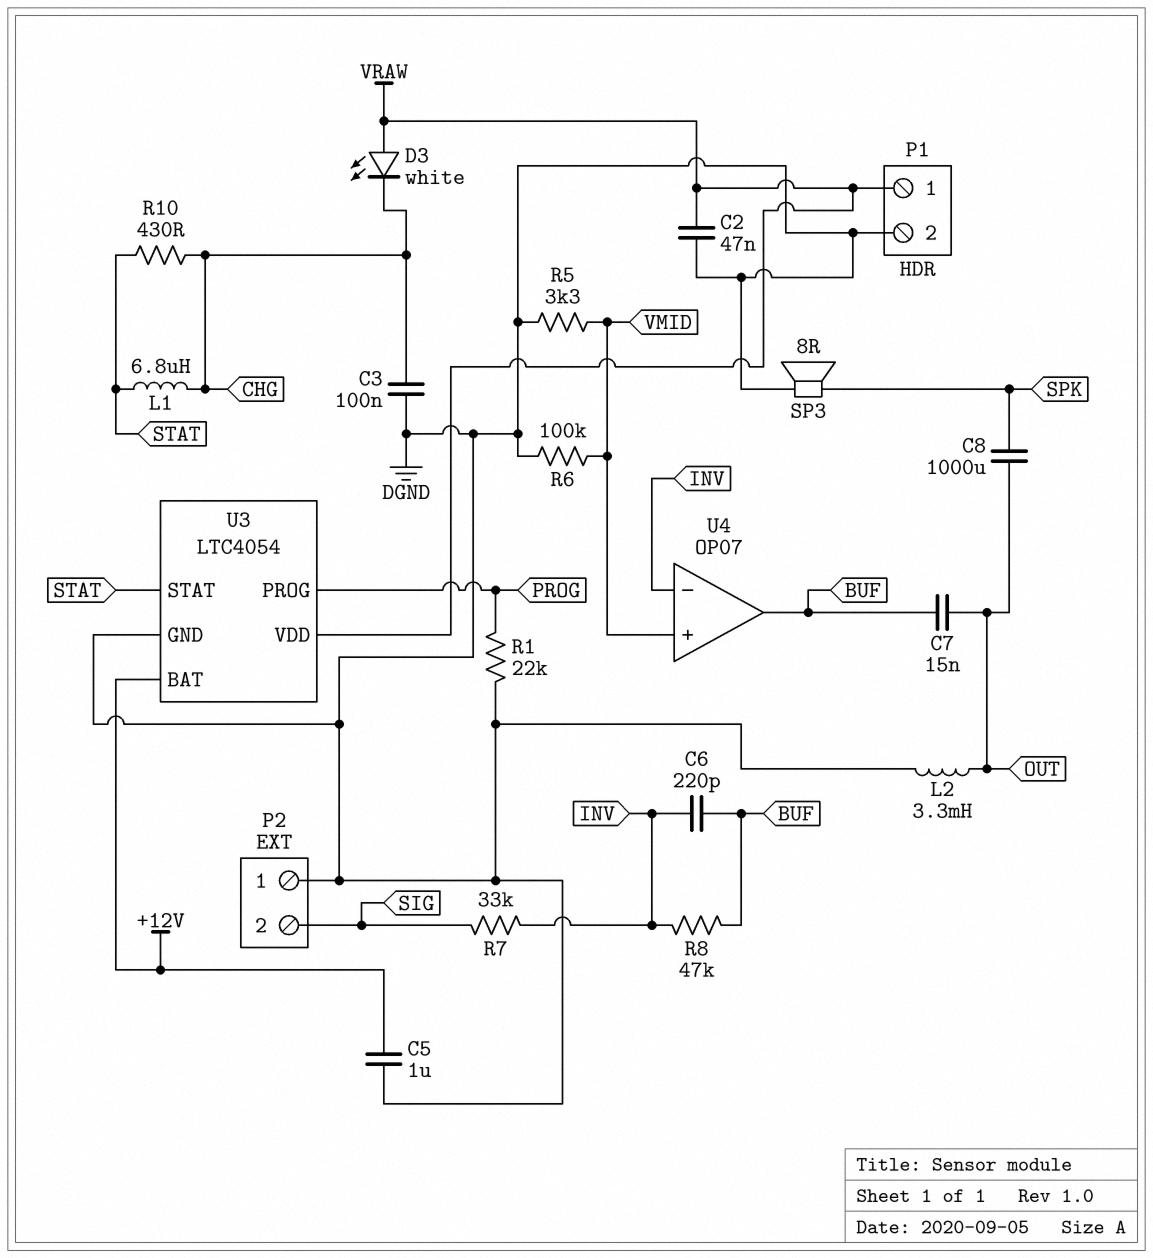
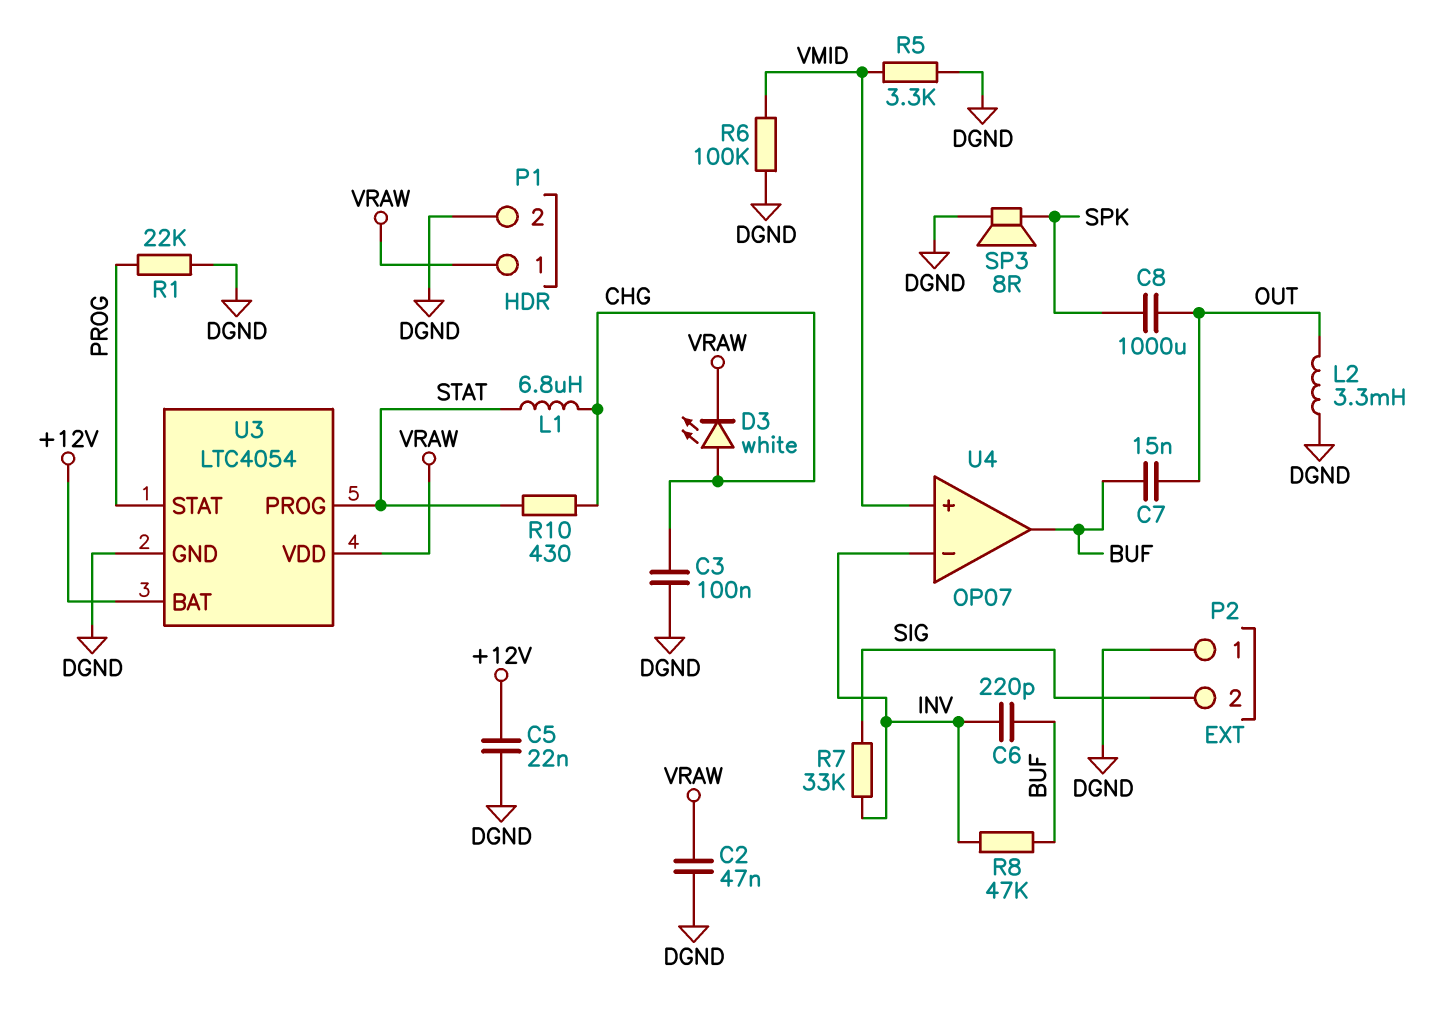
C5: 1uF (+12V, DGND) -> 22nF (+12V, DGND)
D3: LED white (A VRAW, K CHG) -> LED white (A CHG, K VRAW)
U3 pin PROG: PROG -> STAT
U3 pin STAT: STAT -> PROG

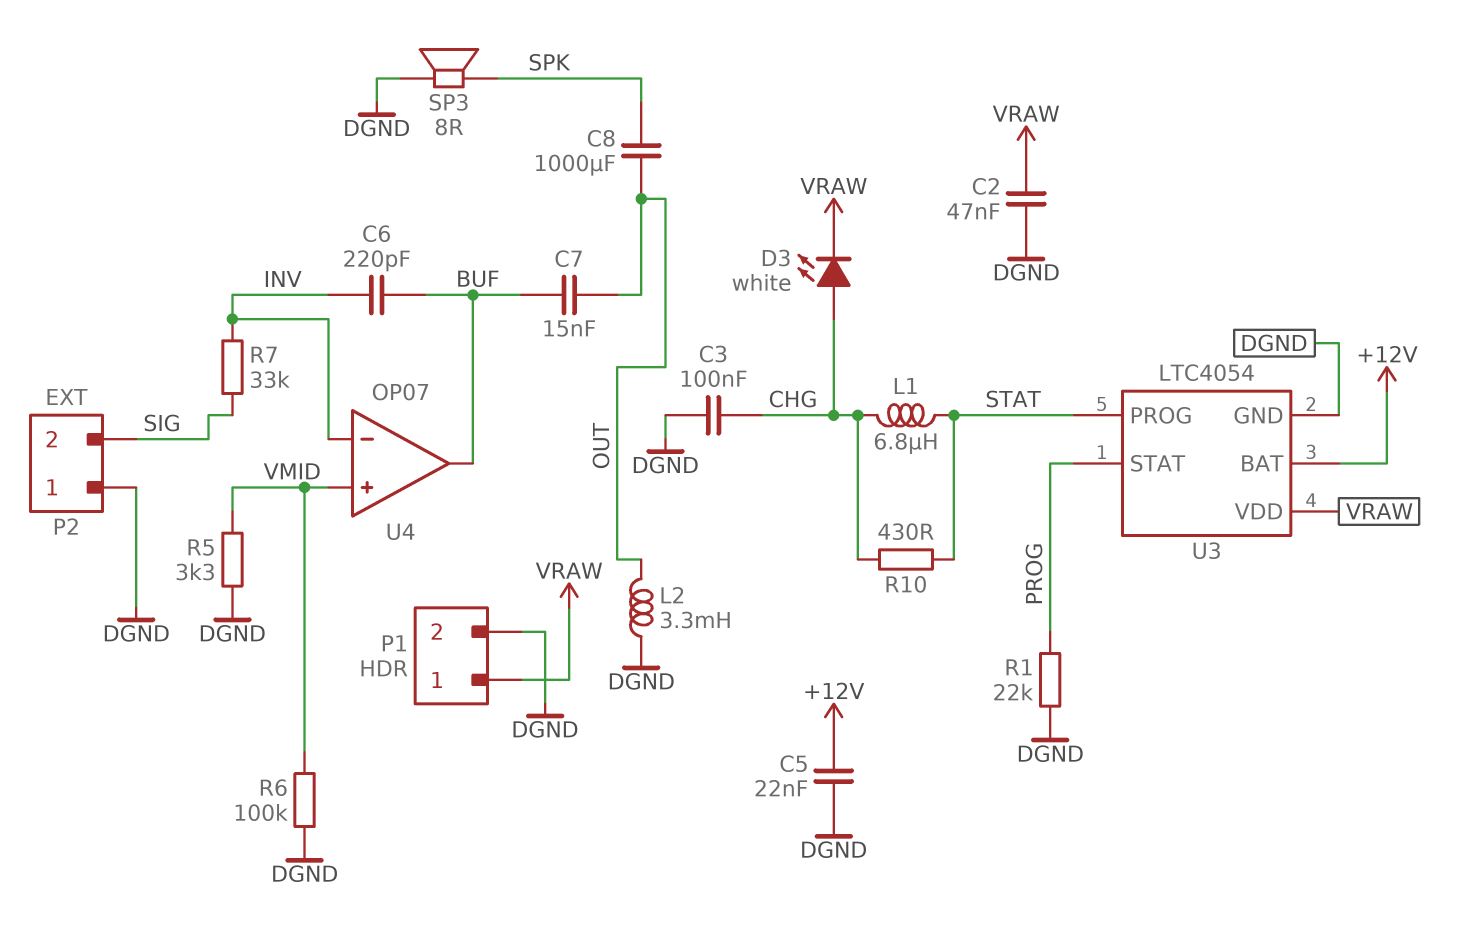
R8: 47k (BUF, INV) -> none

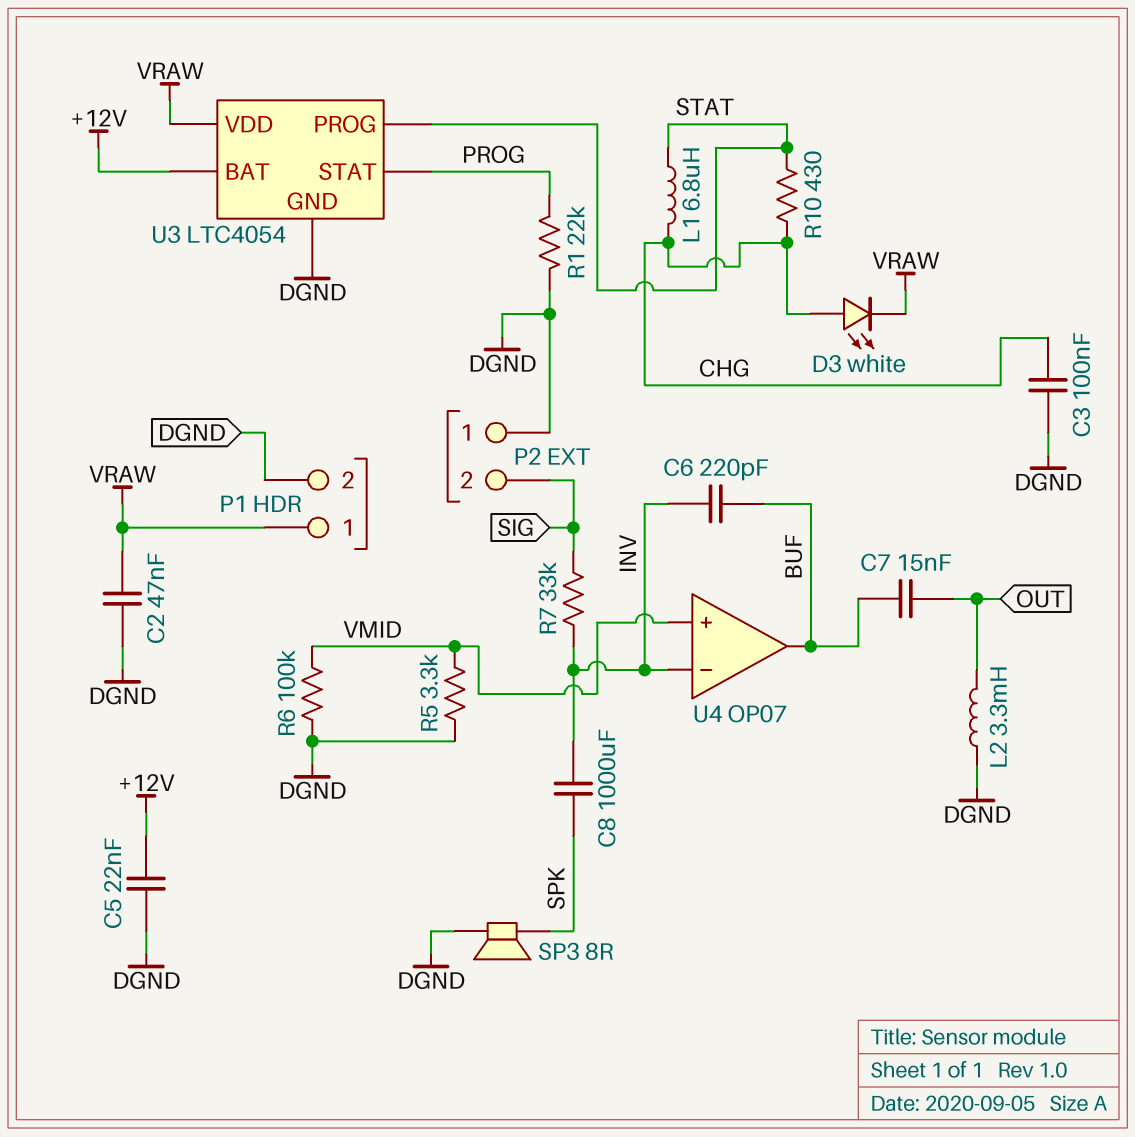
C8: 1000uF (OUT, SPK) -> 1000uF (INV, SPK)

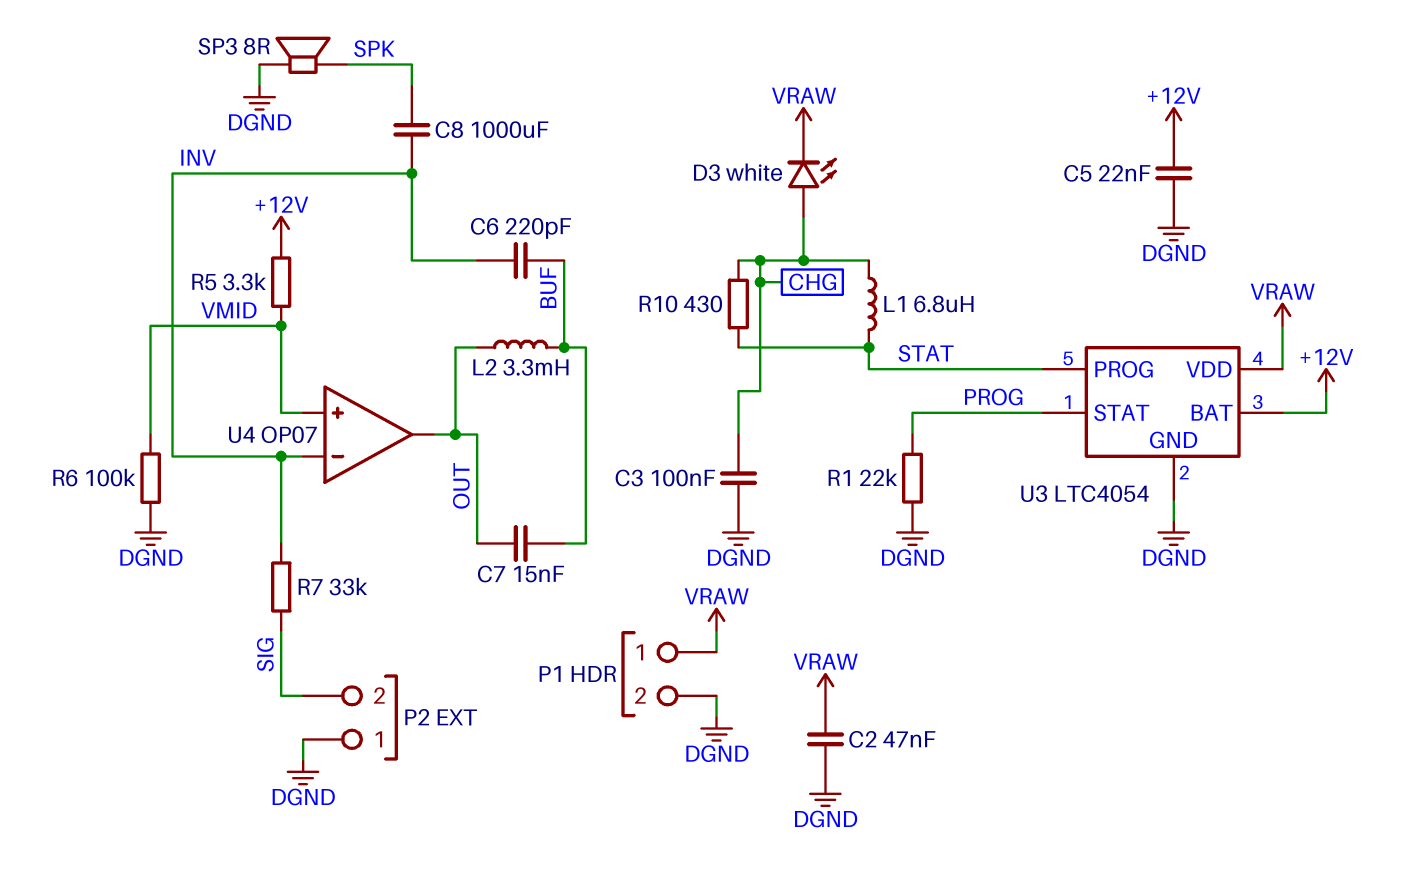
L2: 3.3mH (DGND, OUT) -> 3.3mH (BUF, OUT)
R5: 3.3k (DGND, VMID) -> 3.3k (+12V, VMID)
U4 pin out: BUF -> OUT

